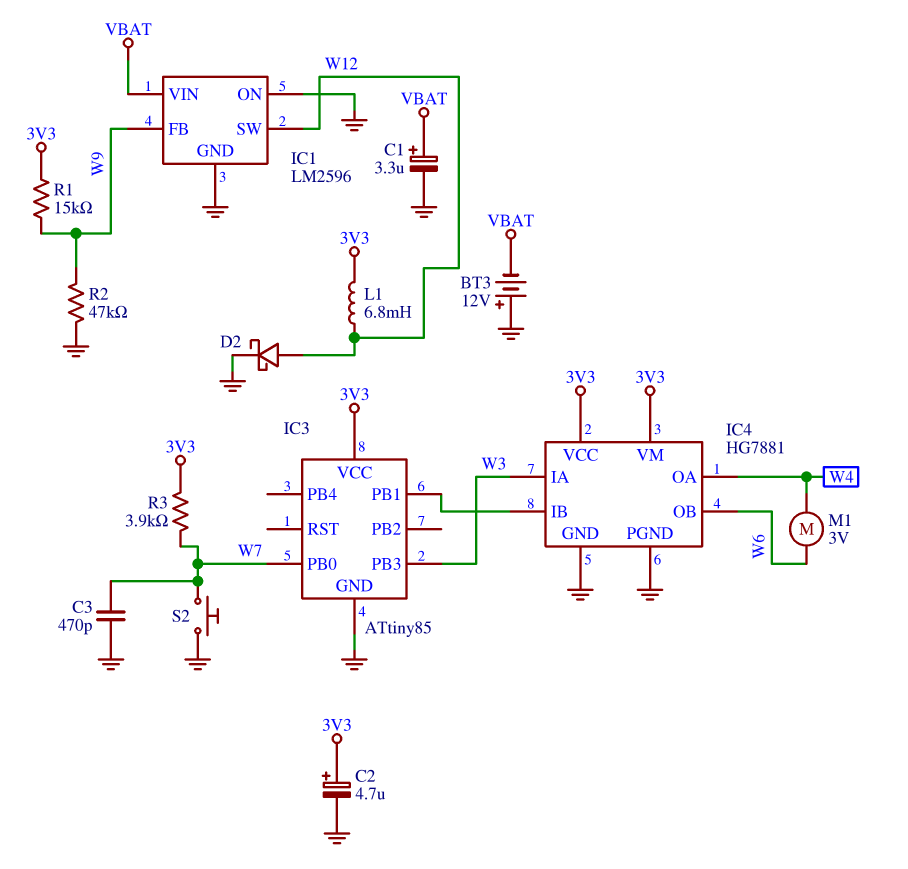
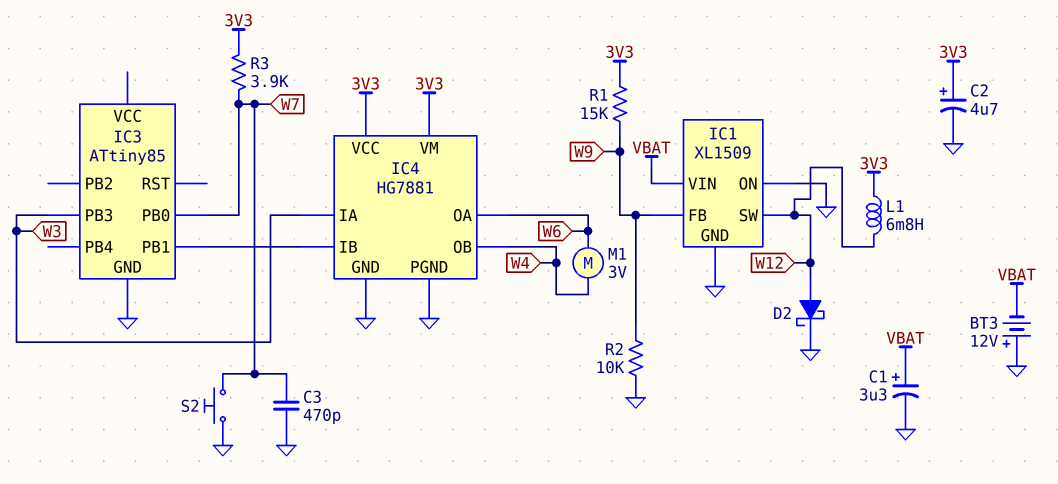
IC1: LM2596 -> XL1509
IC3 pin VCC: 3V3 -> none
IC4 pin OA: W4 -> W6
IC4 pin OB: W6 -> W4
R2: 47k (GND, W9) -> 10k (GND, W9)

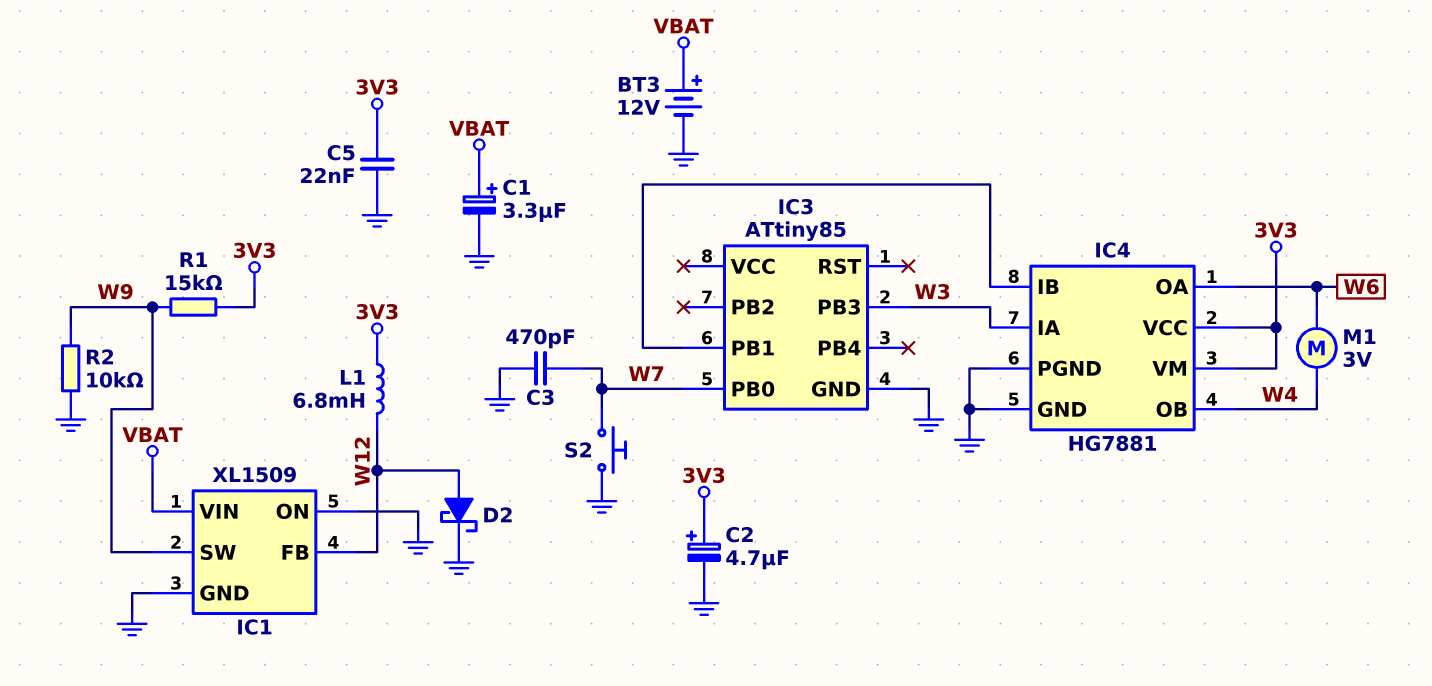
BT3: 12V (plus GND, minus VBAT) -> 12V (plus VBAT, minus GND)
C5: none -> 22nF (3V3, GND)
IC1 pin FB: W9 -> W12
IC1 pin SW: W12 -> W9
R3: 3.9k (3V3, W7) -> none

